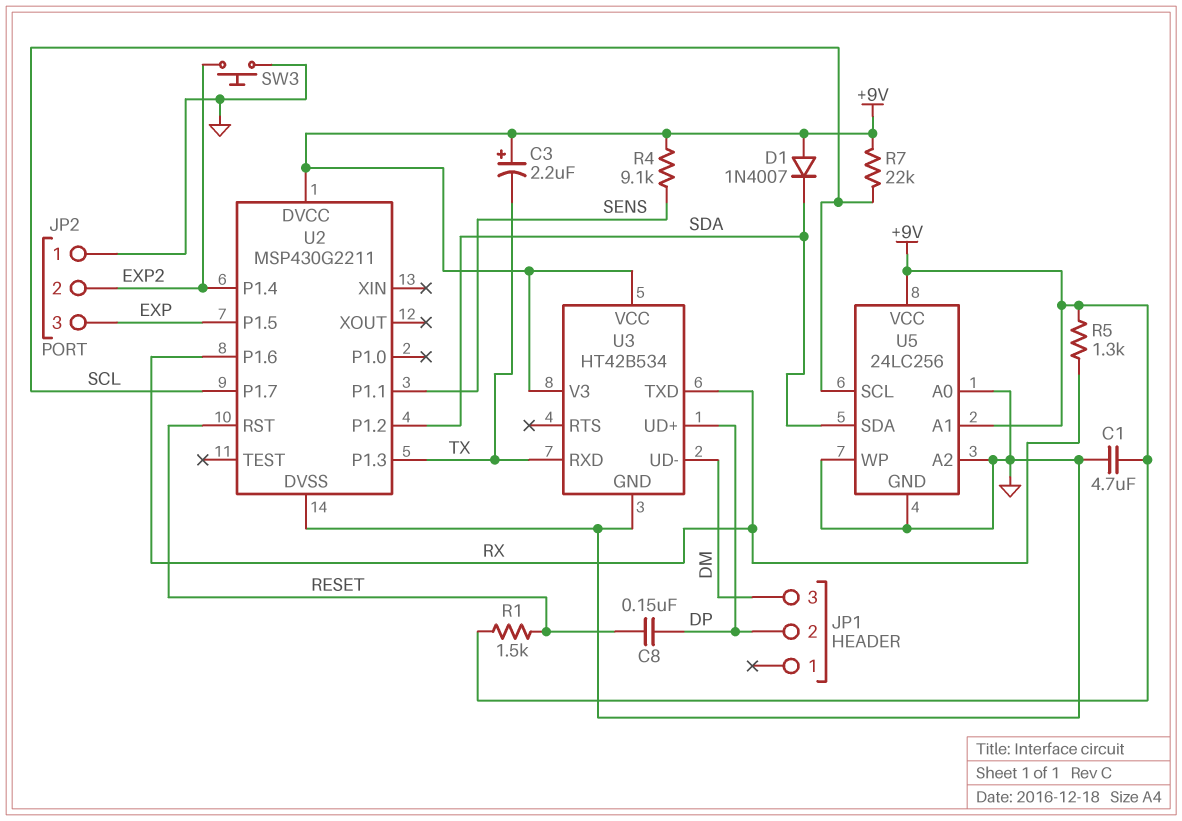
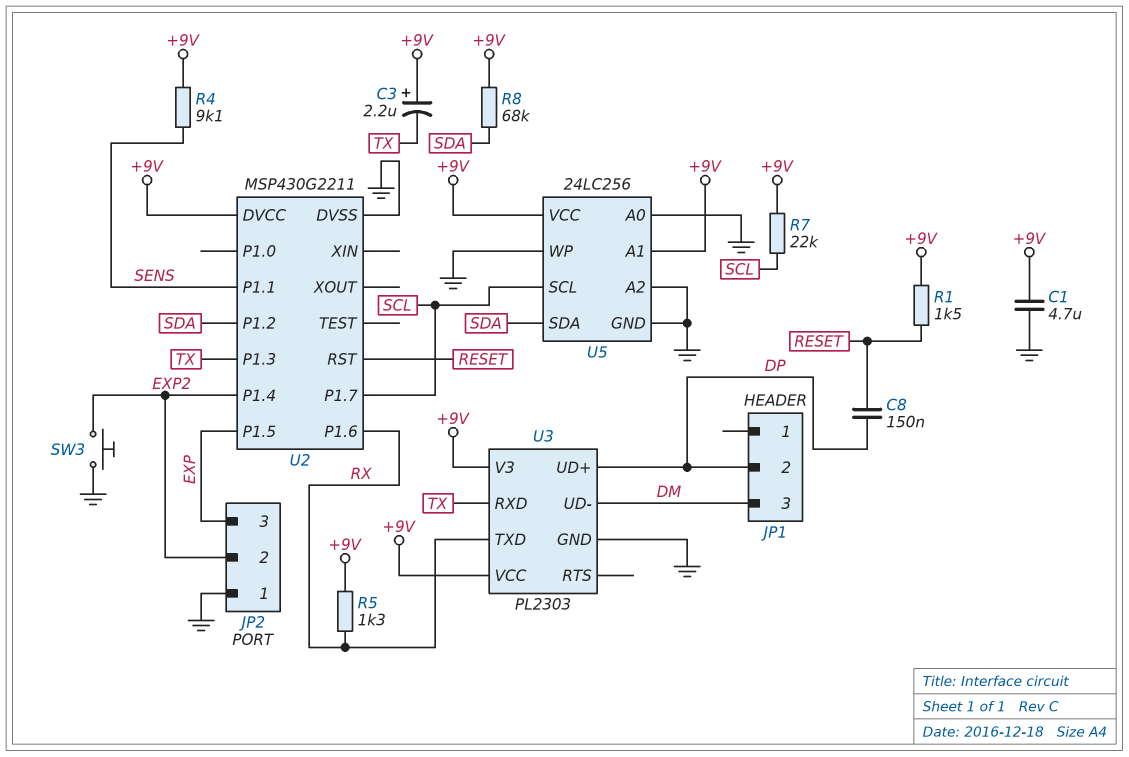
D1: diode 1N4007 (A +9V, K SDA) -> none
R8: none -> 68k (+9V, SDA)
U3: HT42B534 -> PL2303

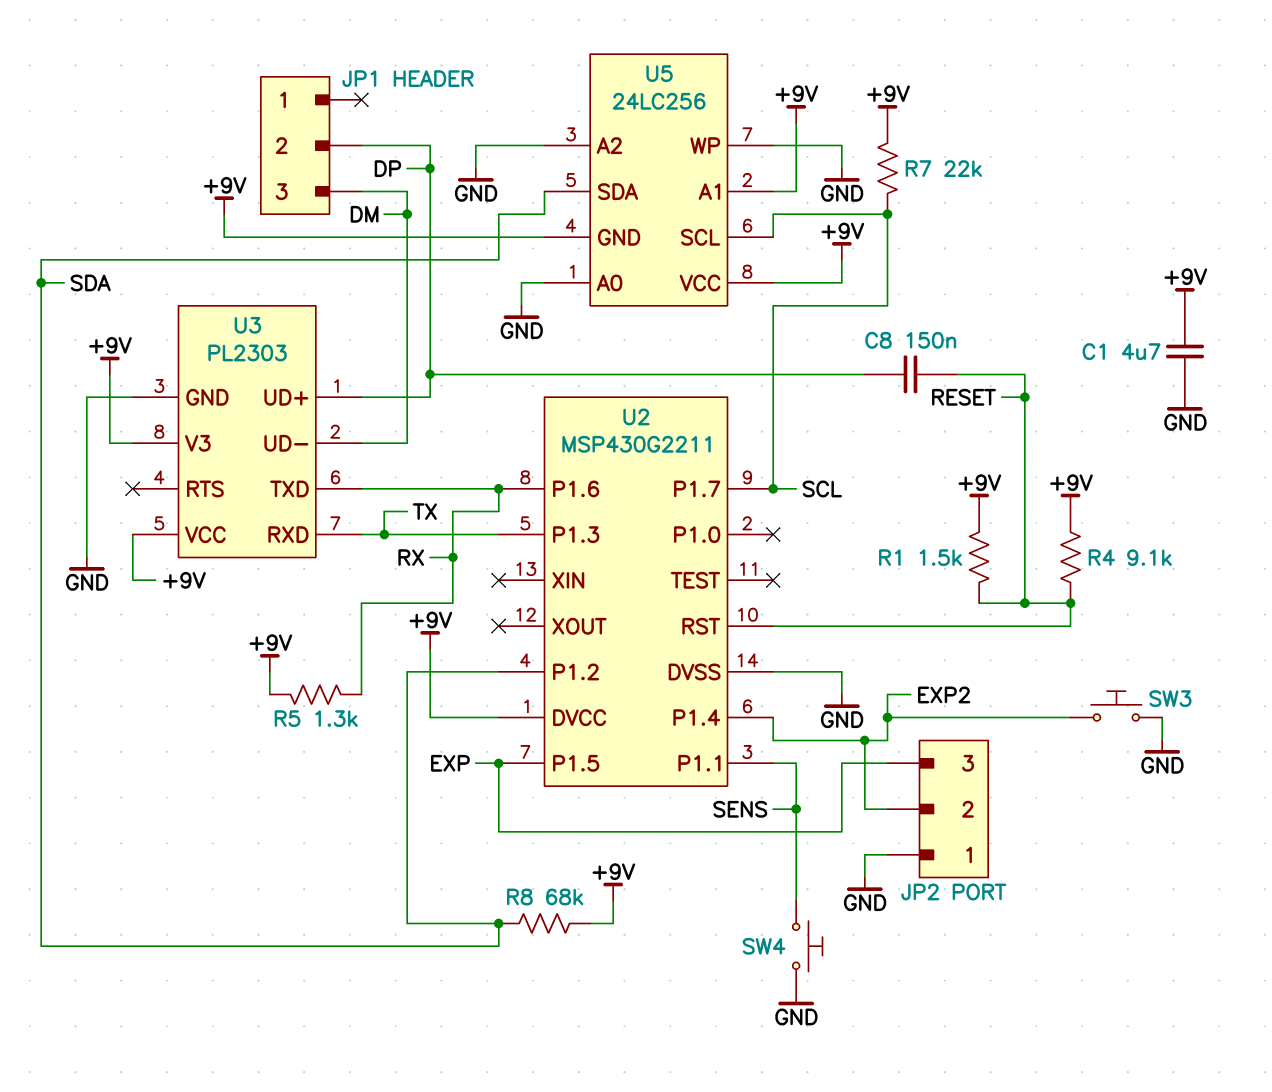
C3: 2.2uF (plus +9V, minus TX) -> none
R4: 9.1k (+9V, SENS) -> 9.1k (+9V, RESET)
SW4: none -> button (GND, SENS)
U5 pin GND: GND -> +9V

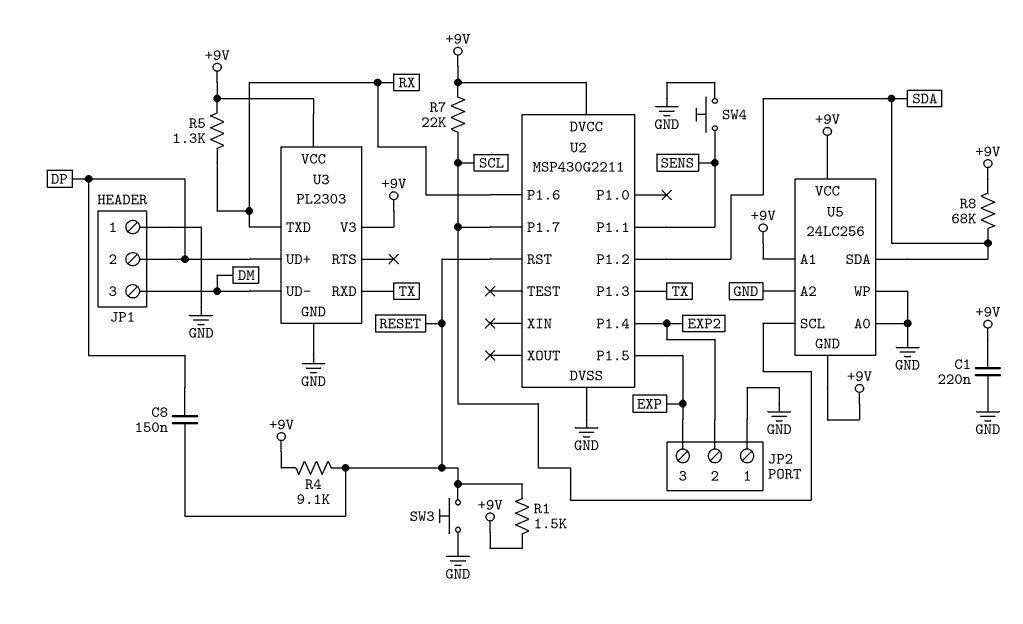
C1: 4.7uF (+9V, GND) -> 220nF (+9V, GND)
JP1 pin 1: none -> GND
SW3: button (EXP2, GND) -> button (GND, RESET)

